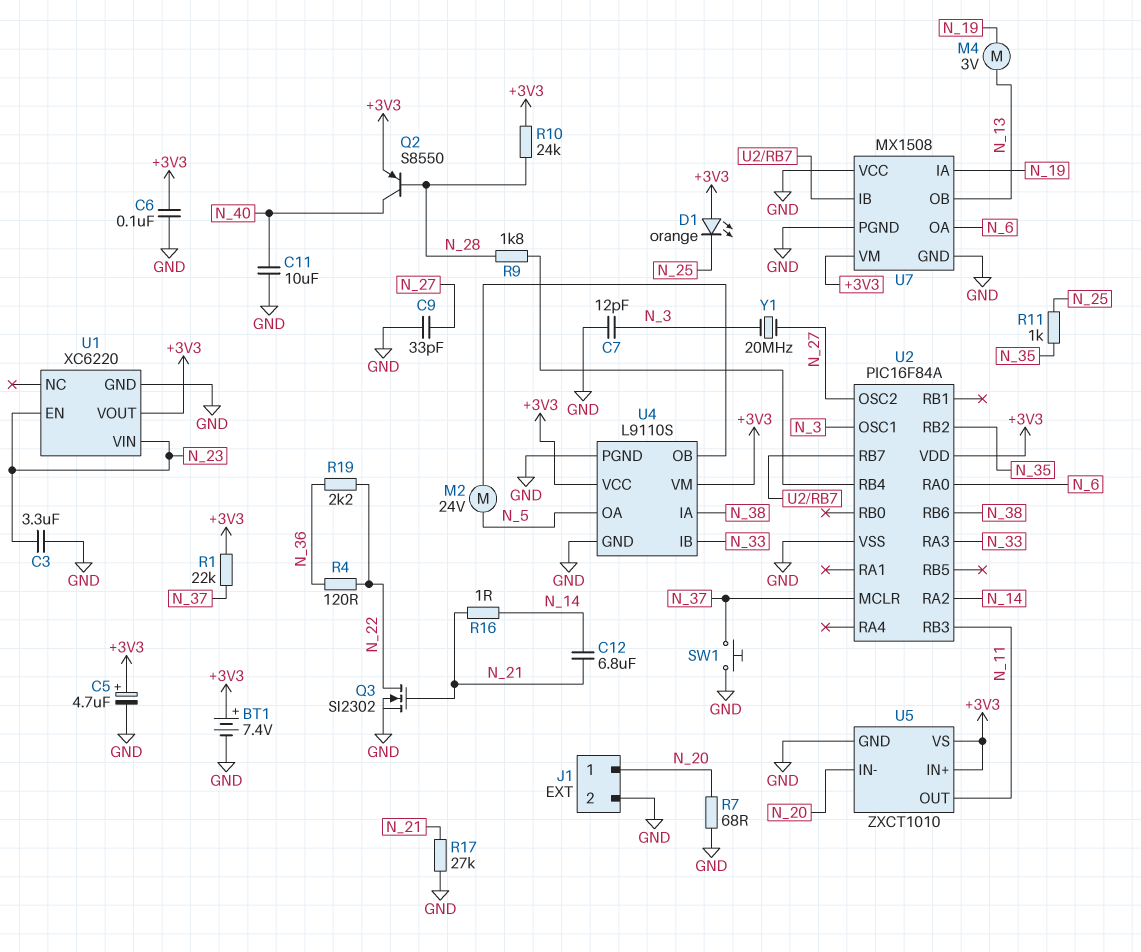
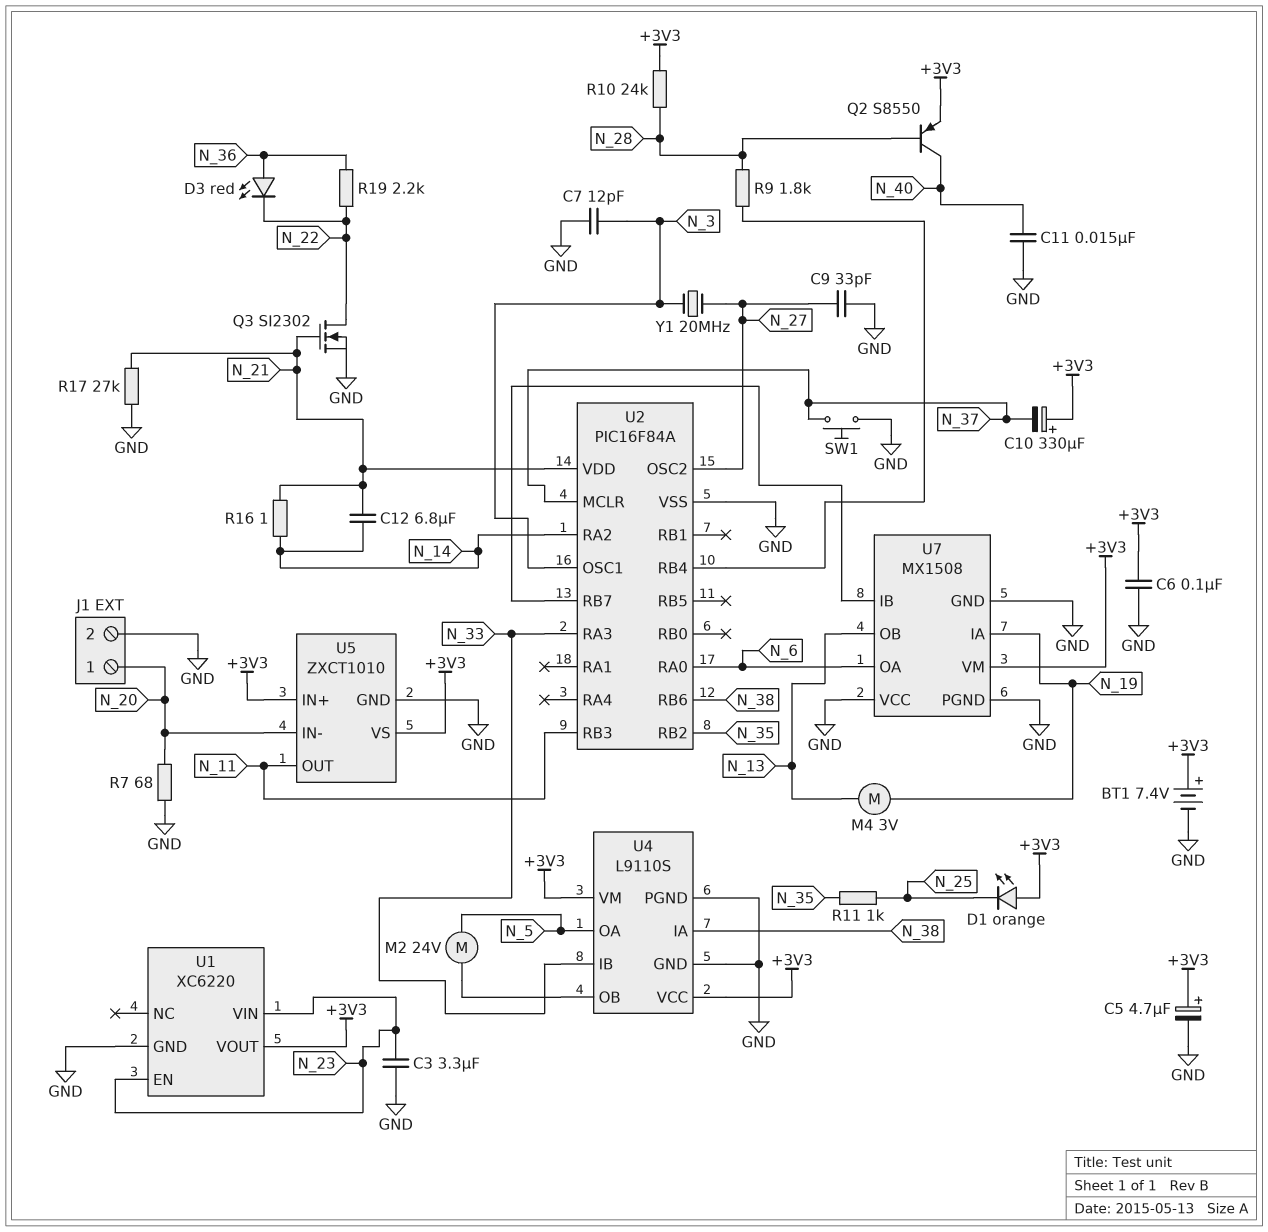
C10: none -> 330uF (plus +3V3, minus N_37)
C11: 10uF (GND, N_40) -> 15nF (GND, N_40)
D3: none -> LED red (A N_36, K N_22)
R1: 22k (+3V3, N_37) -> none
R4: 120 (N_22, N_36) -> none
U2 pin VDD: +3V3 -> N_21

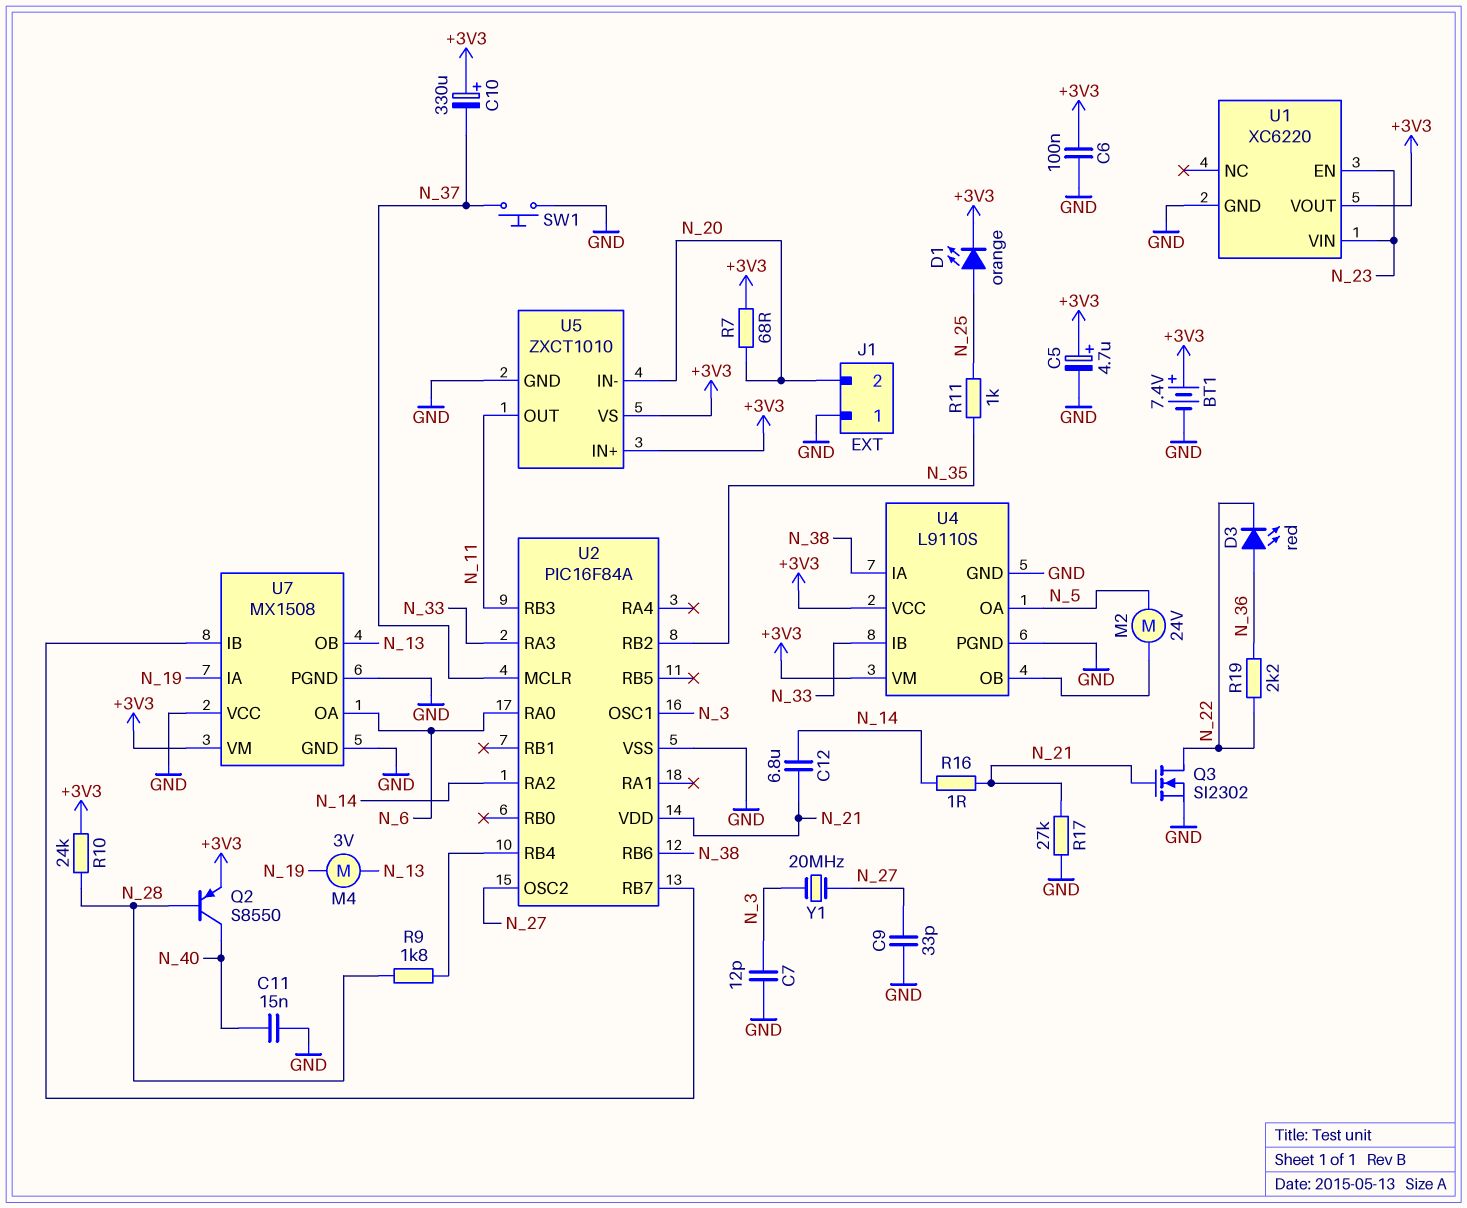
C3: 3.3uF (GND, N_23) -> none
D1: LED orange (A +3V3, K N_25) -> LED orange (A N_25, K +3V3)
J1 pin 1: N_20 -> GND
J1 pin 2: GND -> N_20
R7: 68 (GND, N_20) -> 68 (+3V3, N_20)

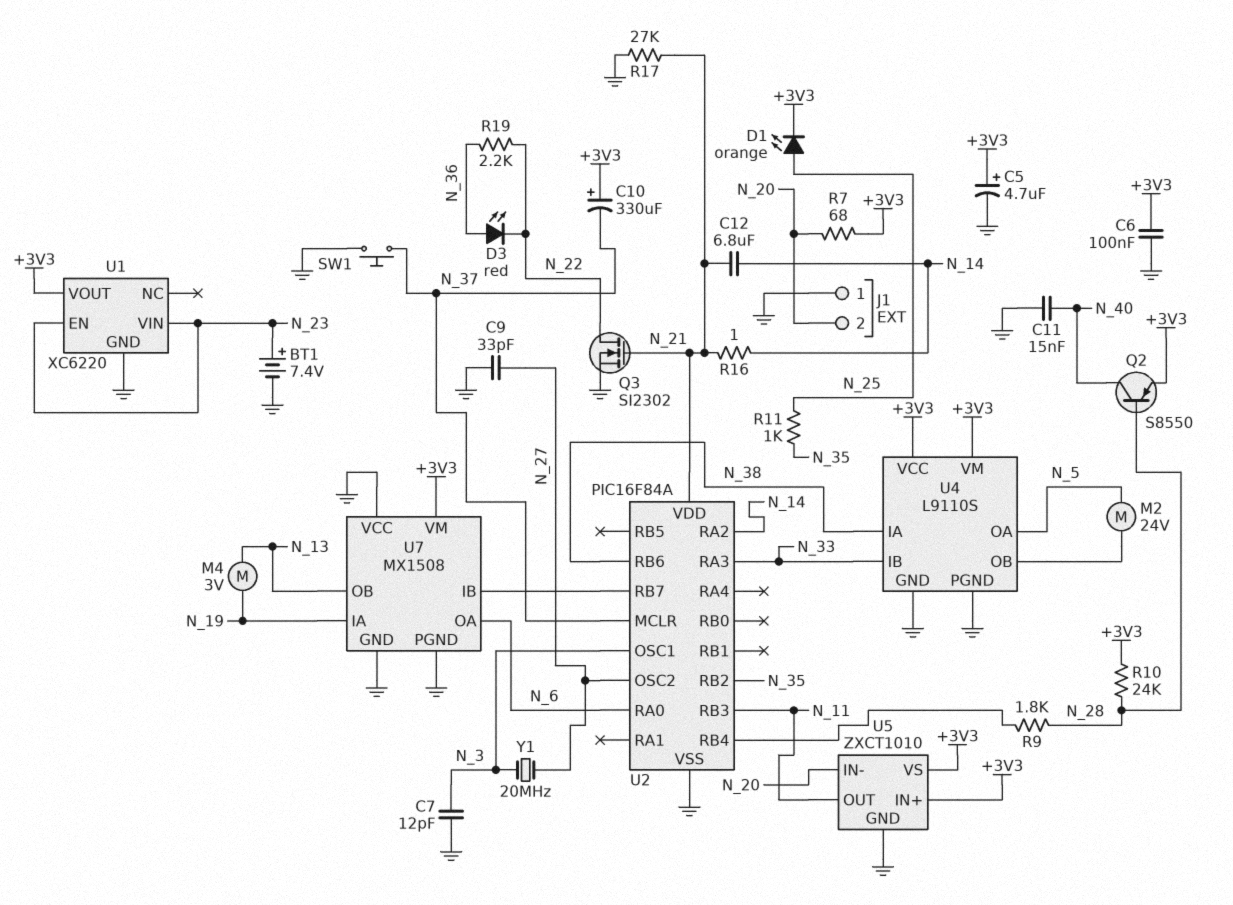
BT1: 7.4V (plus +3V3, minus GND) -> 7.4V (plus N_23, minus GND)

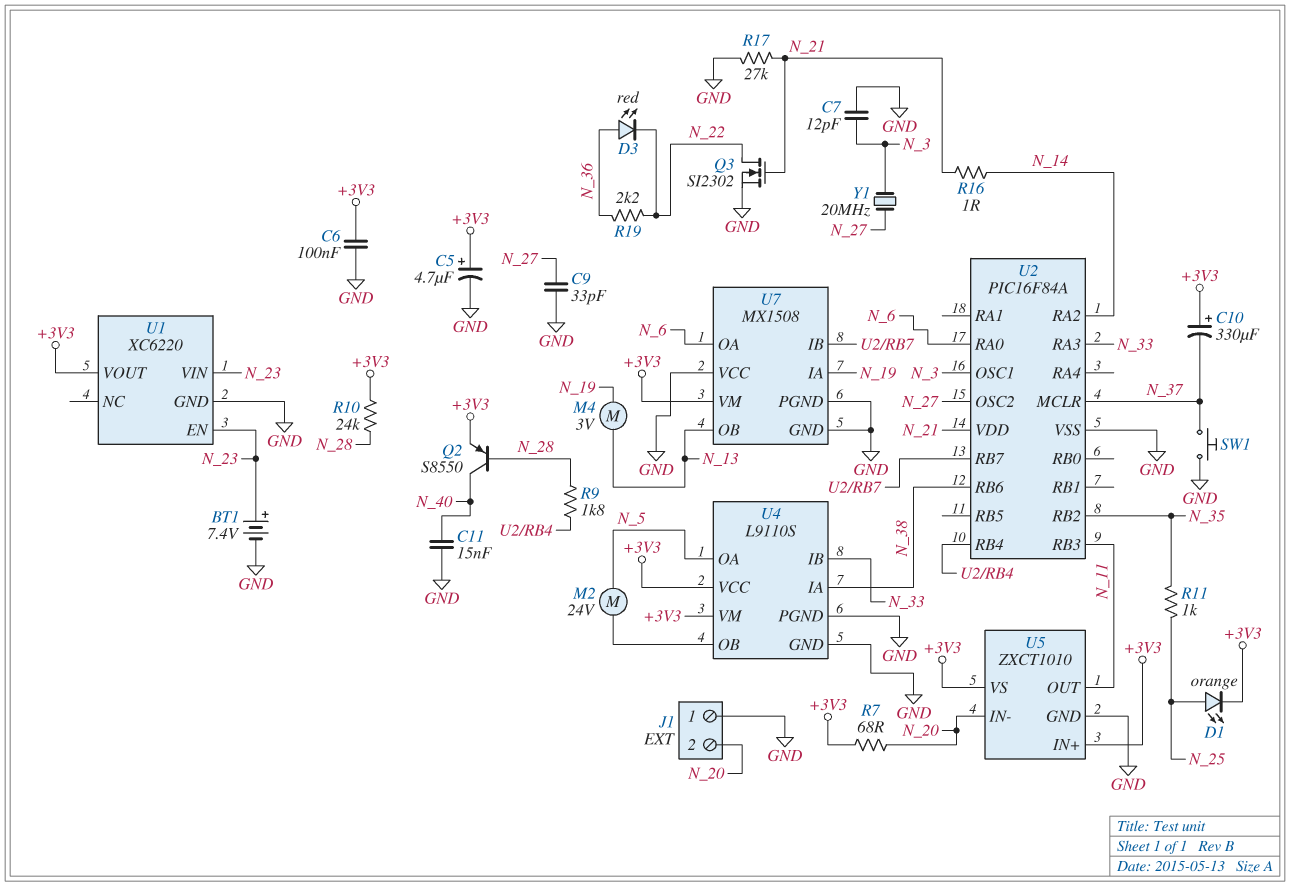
C12: 6.8uF (N_14, N_21) -> none

